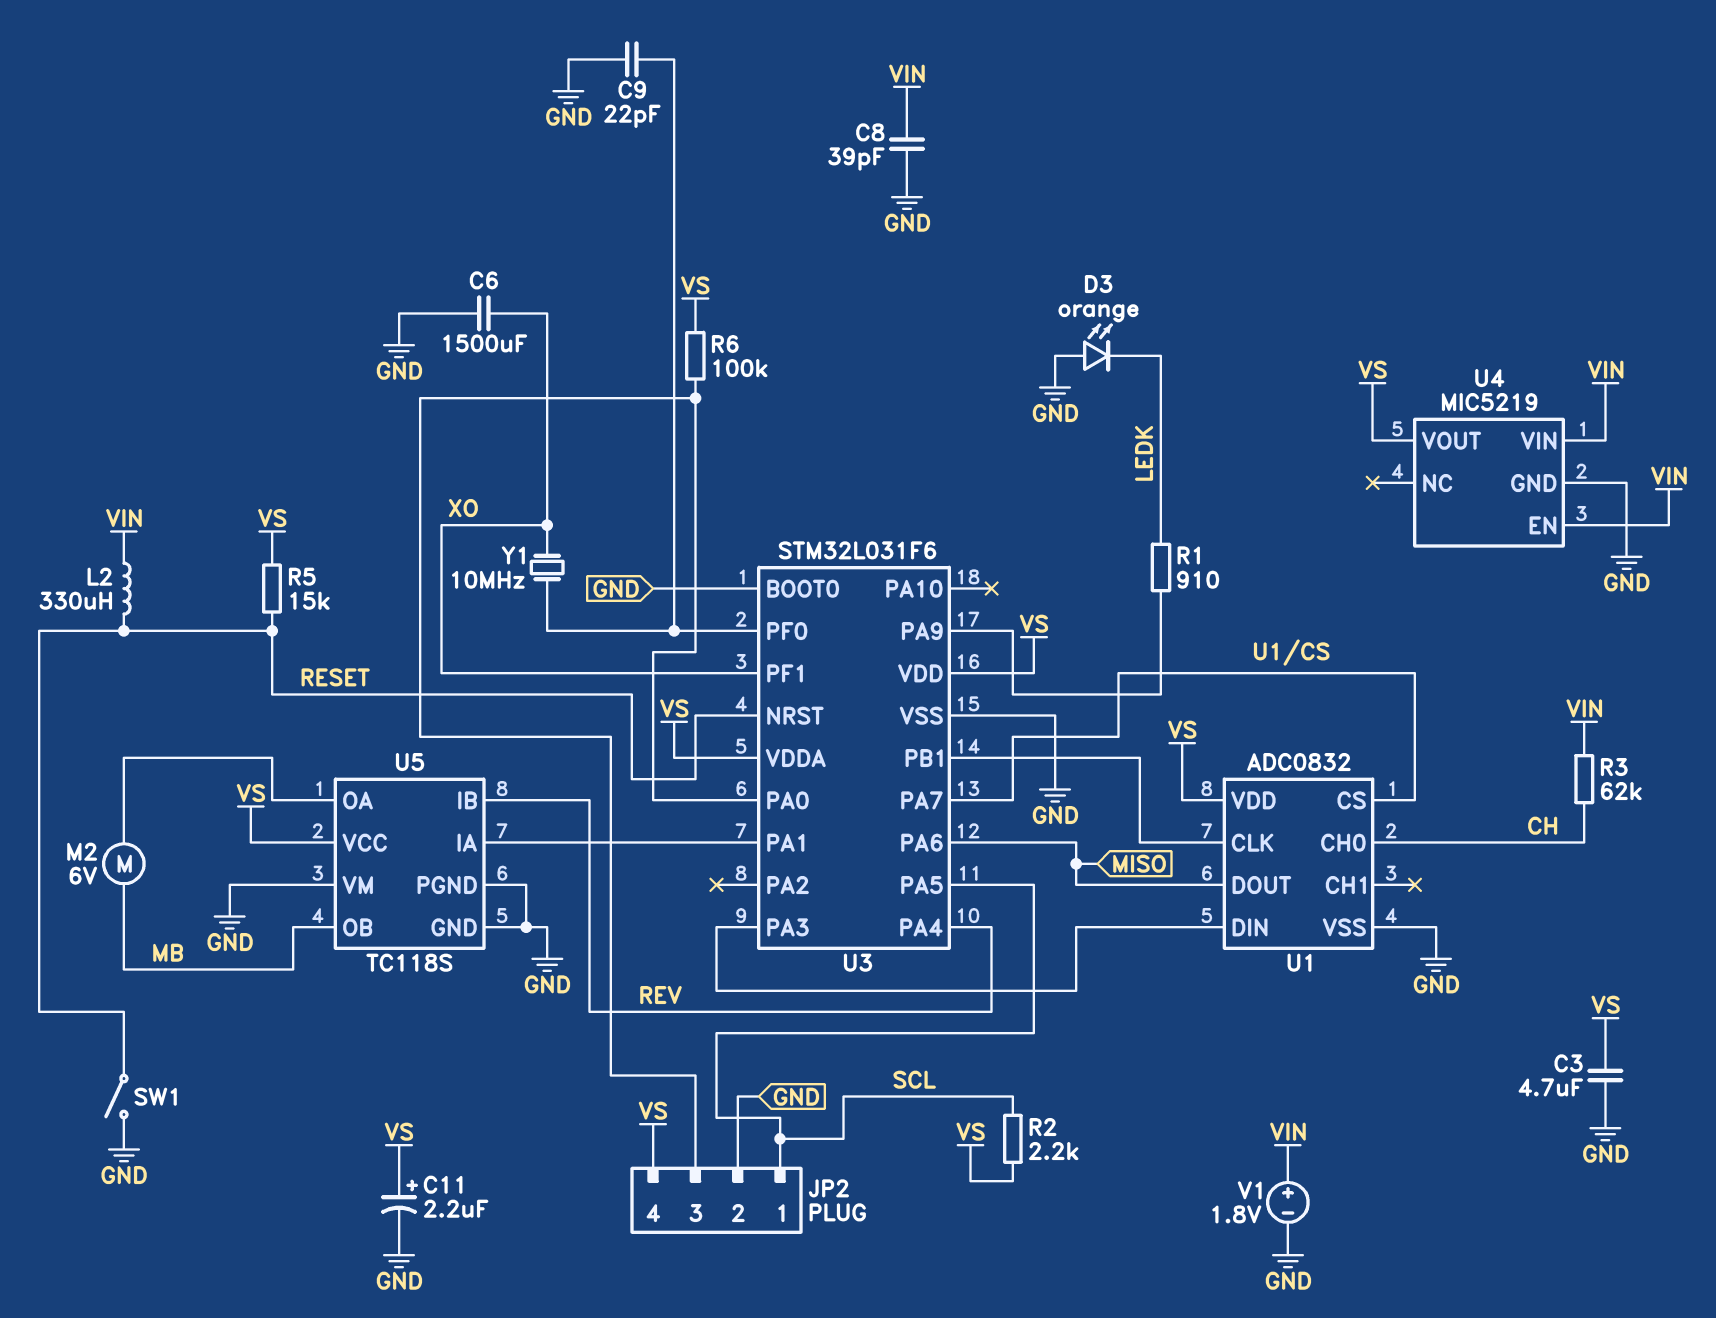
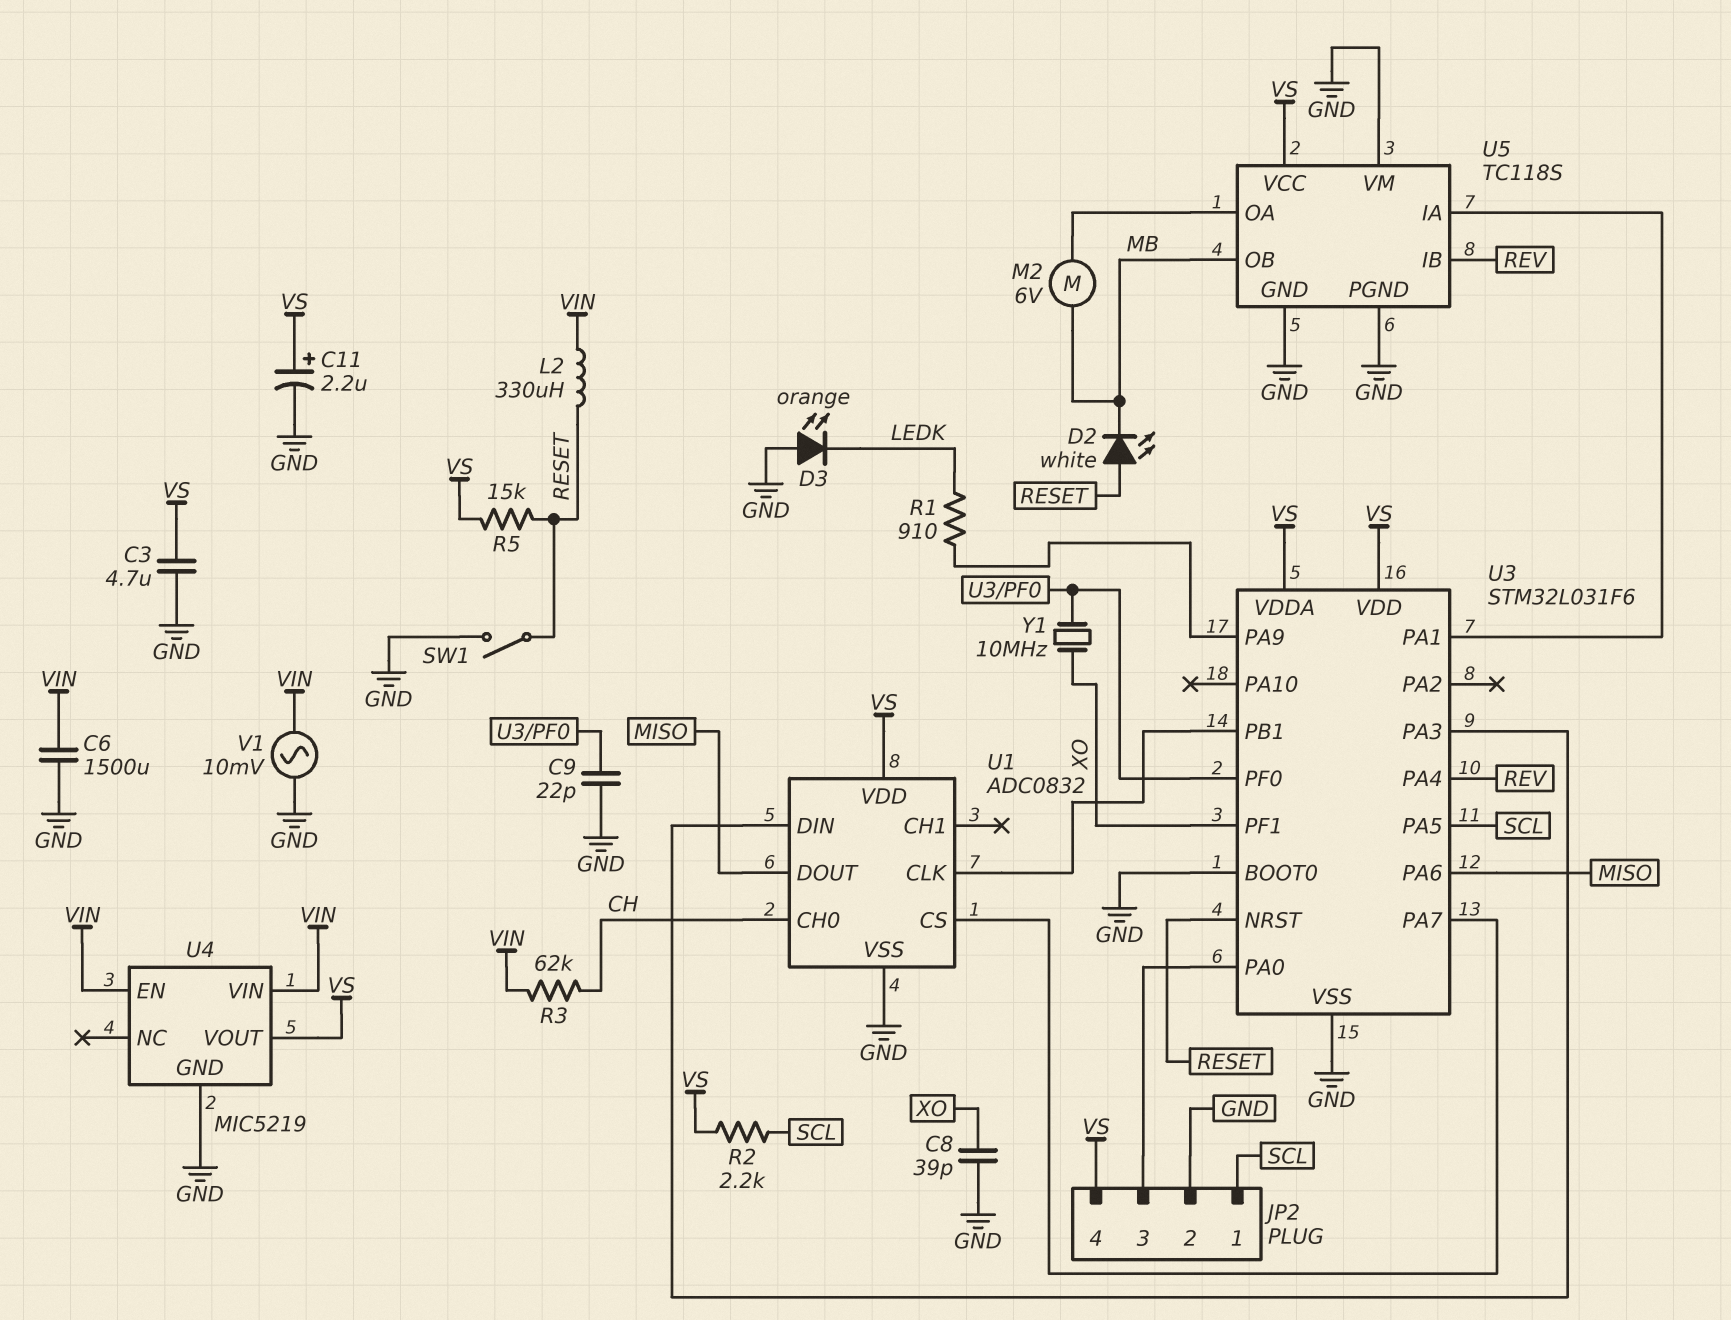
C6: 1500uF (GND, XO) -> 1500uF (GND, VIN)
C8: 39pF (GND, VIN) -> 39pF (GND, XO)
D2: none -> LED white (A RESET, K MB)
R6: 100k (JP2/3, VS) -> none
V1: 1.8V (plus VIN, minus GND) -> AC 10mV (GND, VIN)

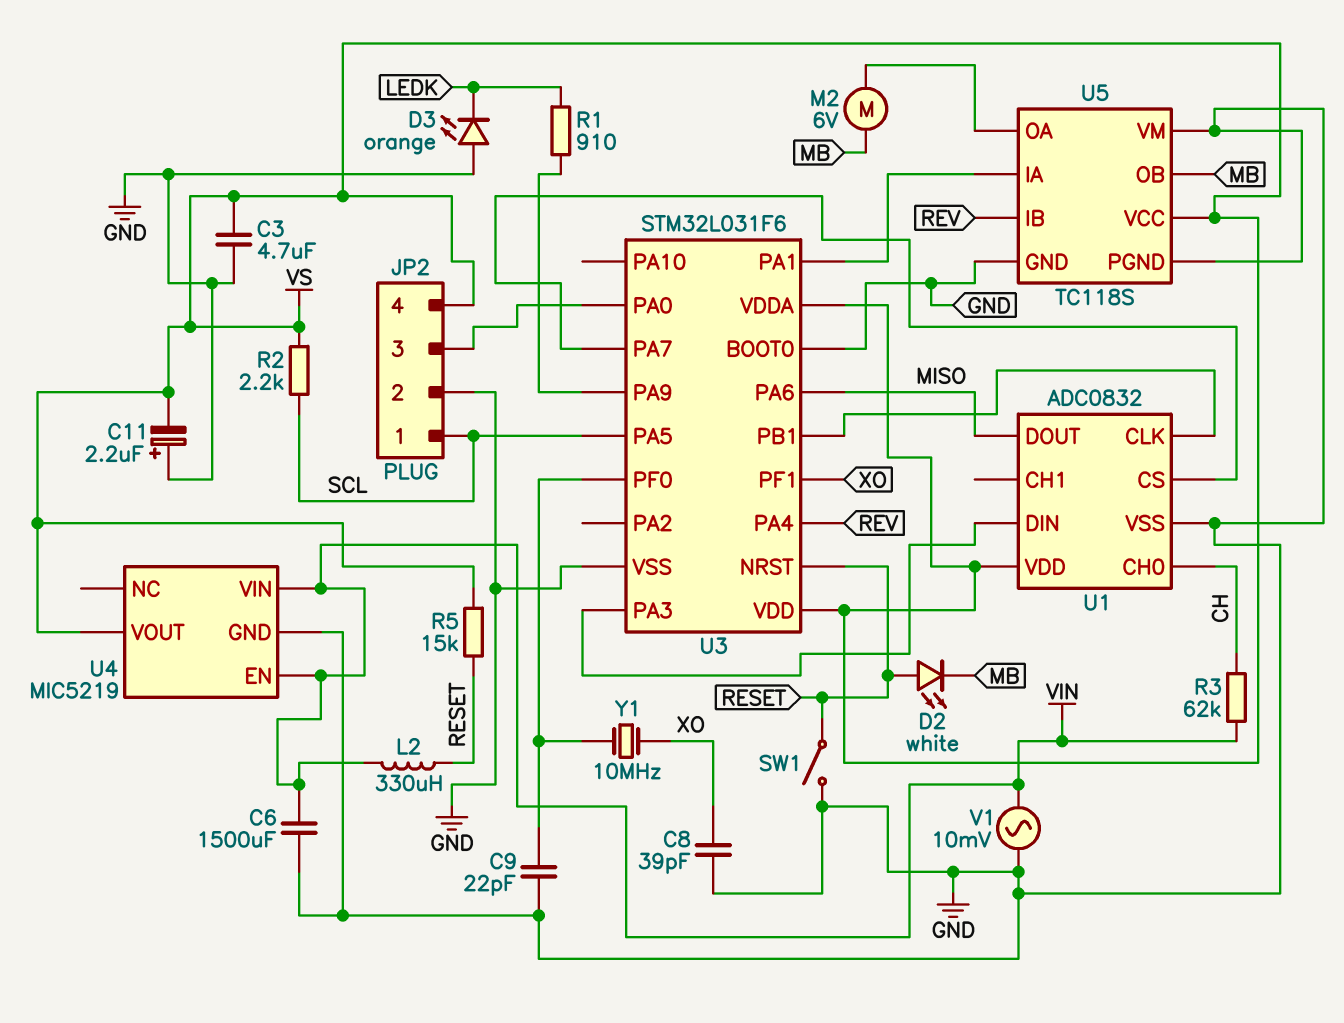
C11: 2.2uF (plus VS, minus GND) -> 2.2uF (plus GND, minus VS)

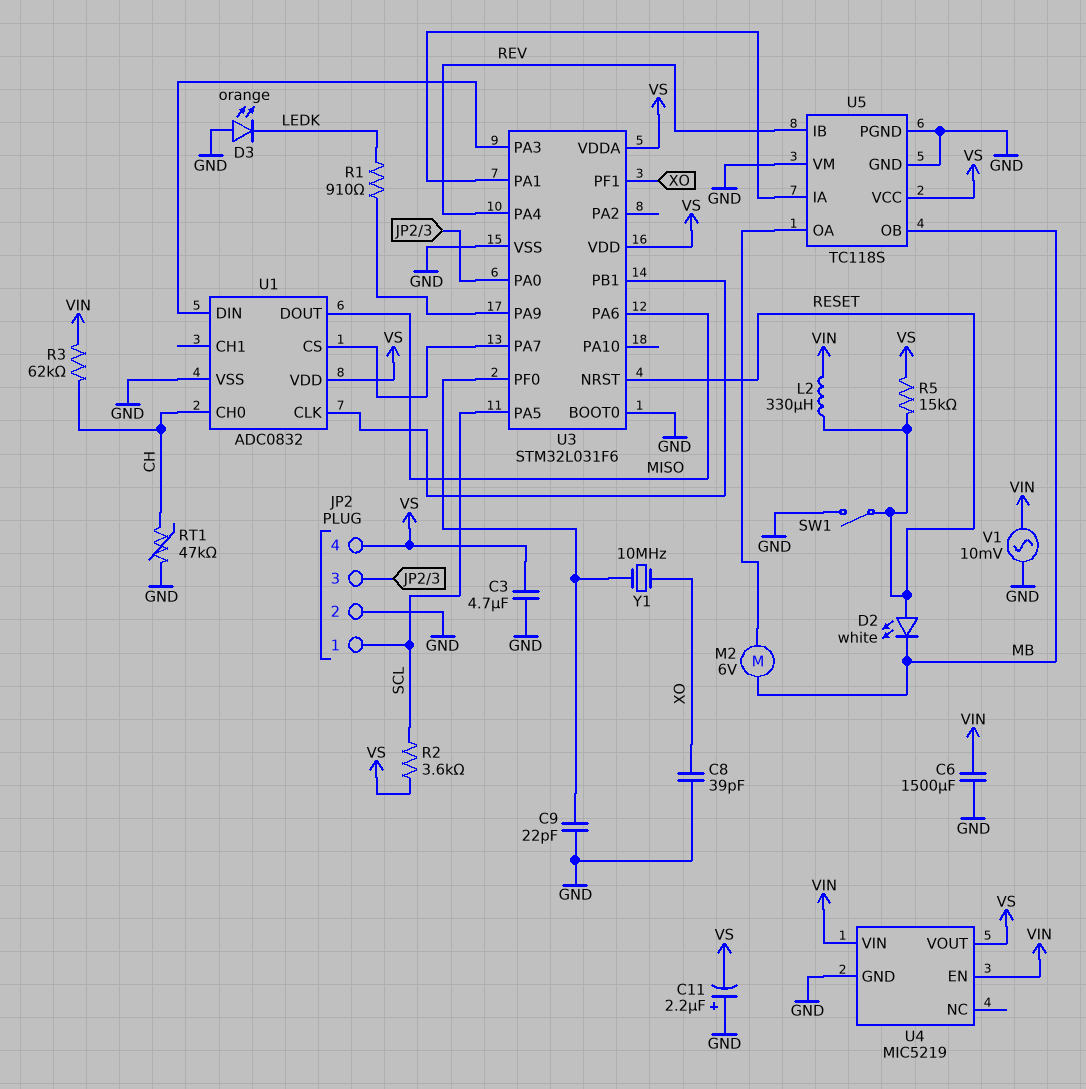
R2: 2.2k (SCL, VS) -> 3.6k (SCL, VS)
RT1: none -> 47k (CH, GND)

